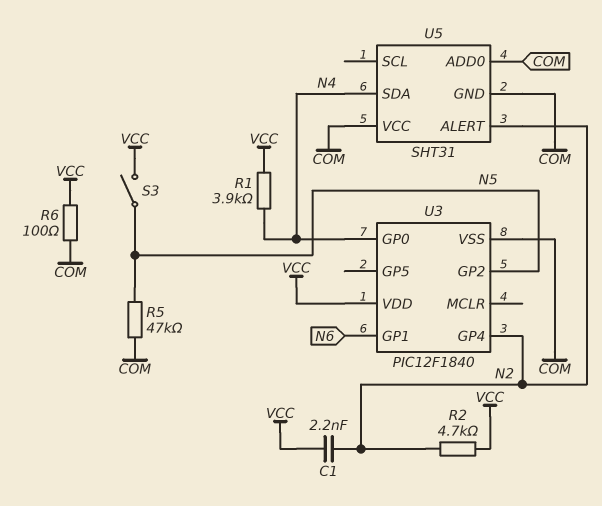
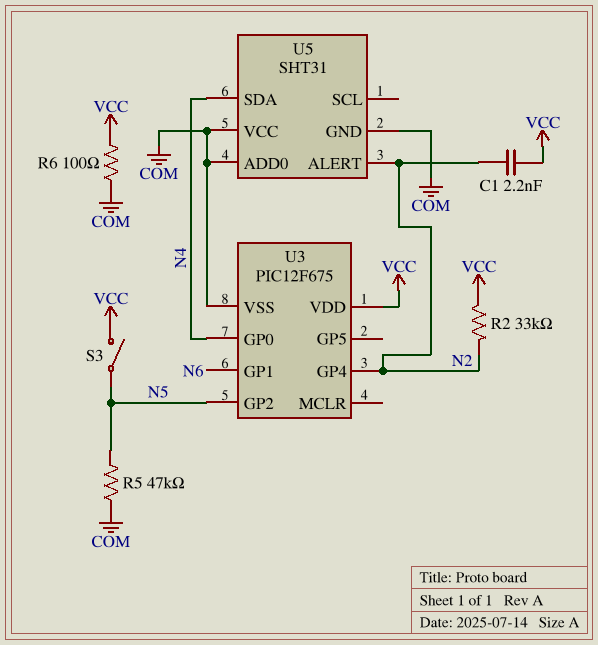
R1: 3.9k (N4, VCC) -> none
R2: 4.7k (N2, VCC) -> 33k (N2, VCC)
U3: PIC12F1840 -> PIC12F675

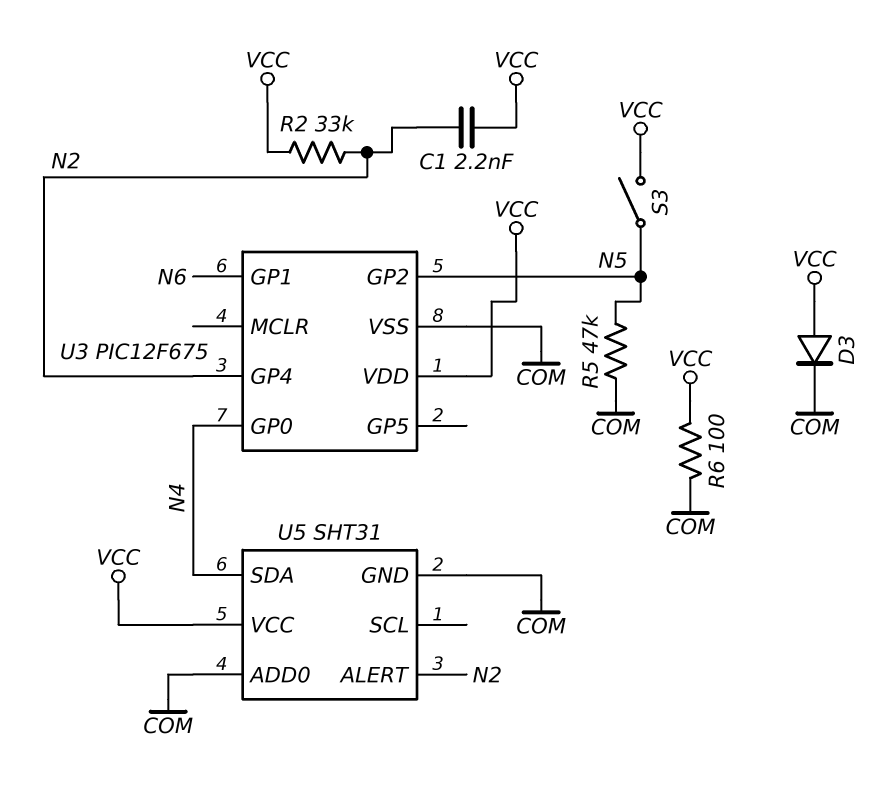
D3: none -> diode (A VCC, K COM)
U5 pin VCC: COM -> VCC

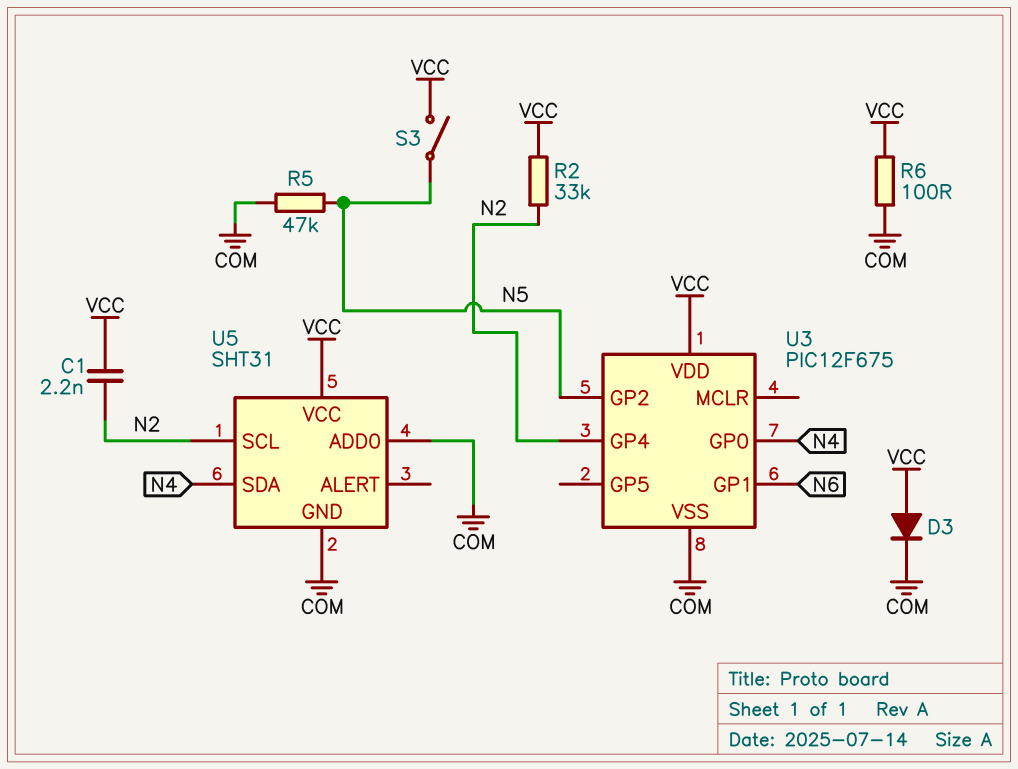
U5 pin ALERT: N2 -> none
U5 pin SCL: none -> N2

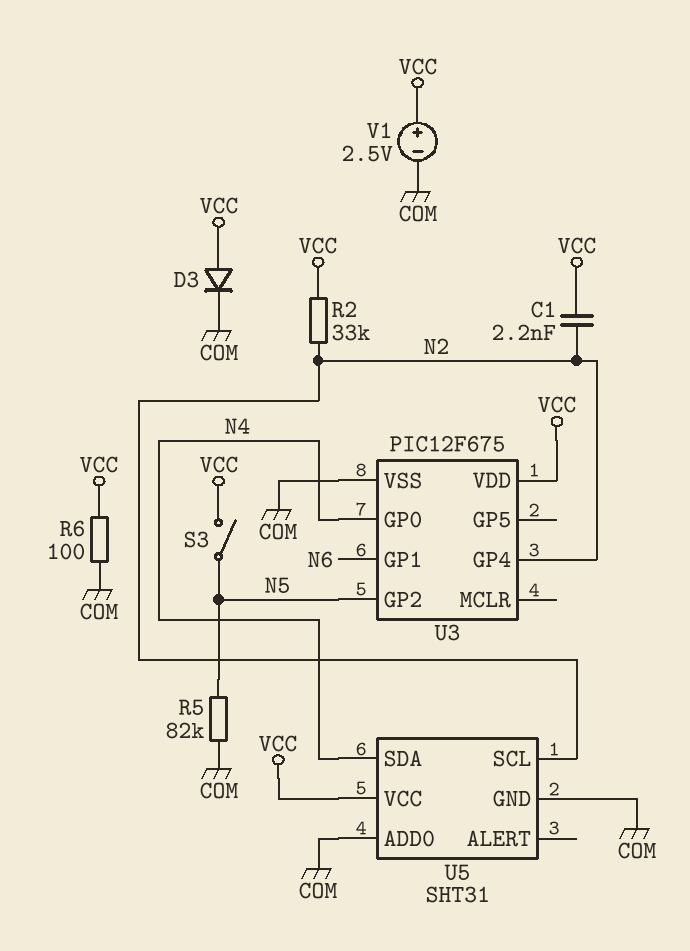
R5: 47k (COM, N5) -> 82k (COM, N5)
V1: none -> 2.5V (plus VCC, minus COM)

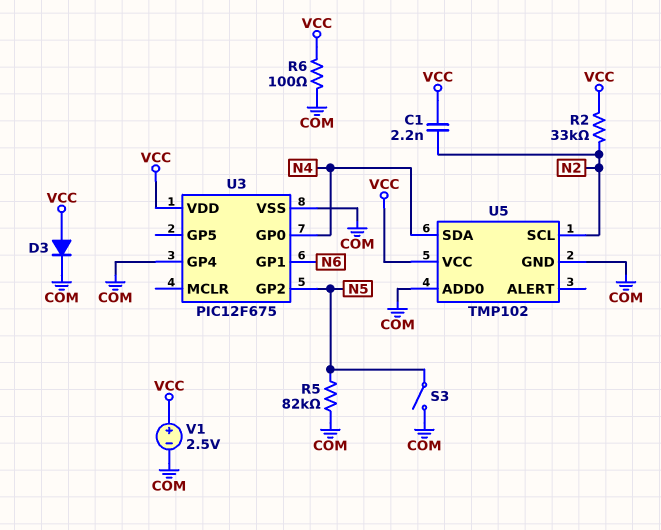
S3: switch (N5, VCC) -> switch (COM, N5)
U3 pin GP4: N2 -> COM
U5: SHT31 -> TMP102

